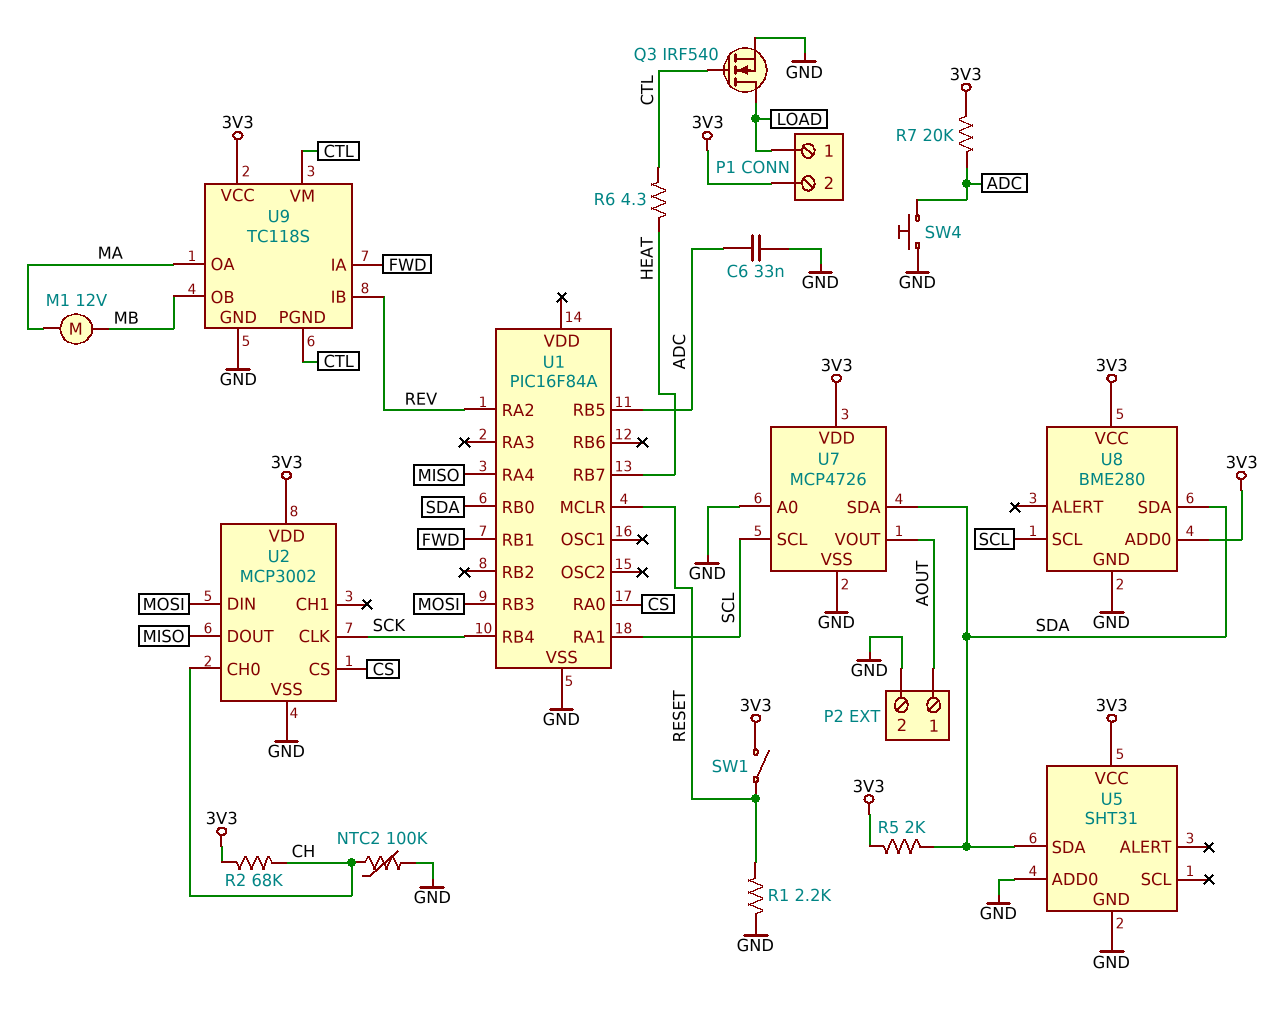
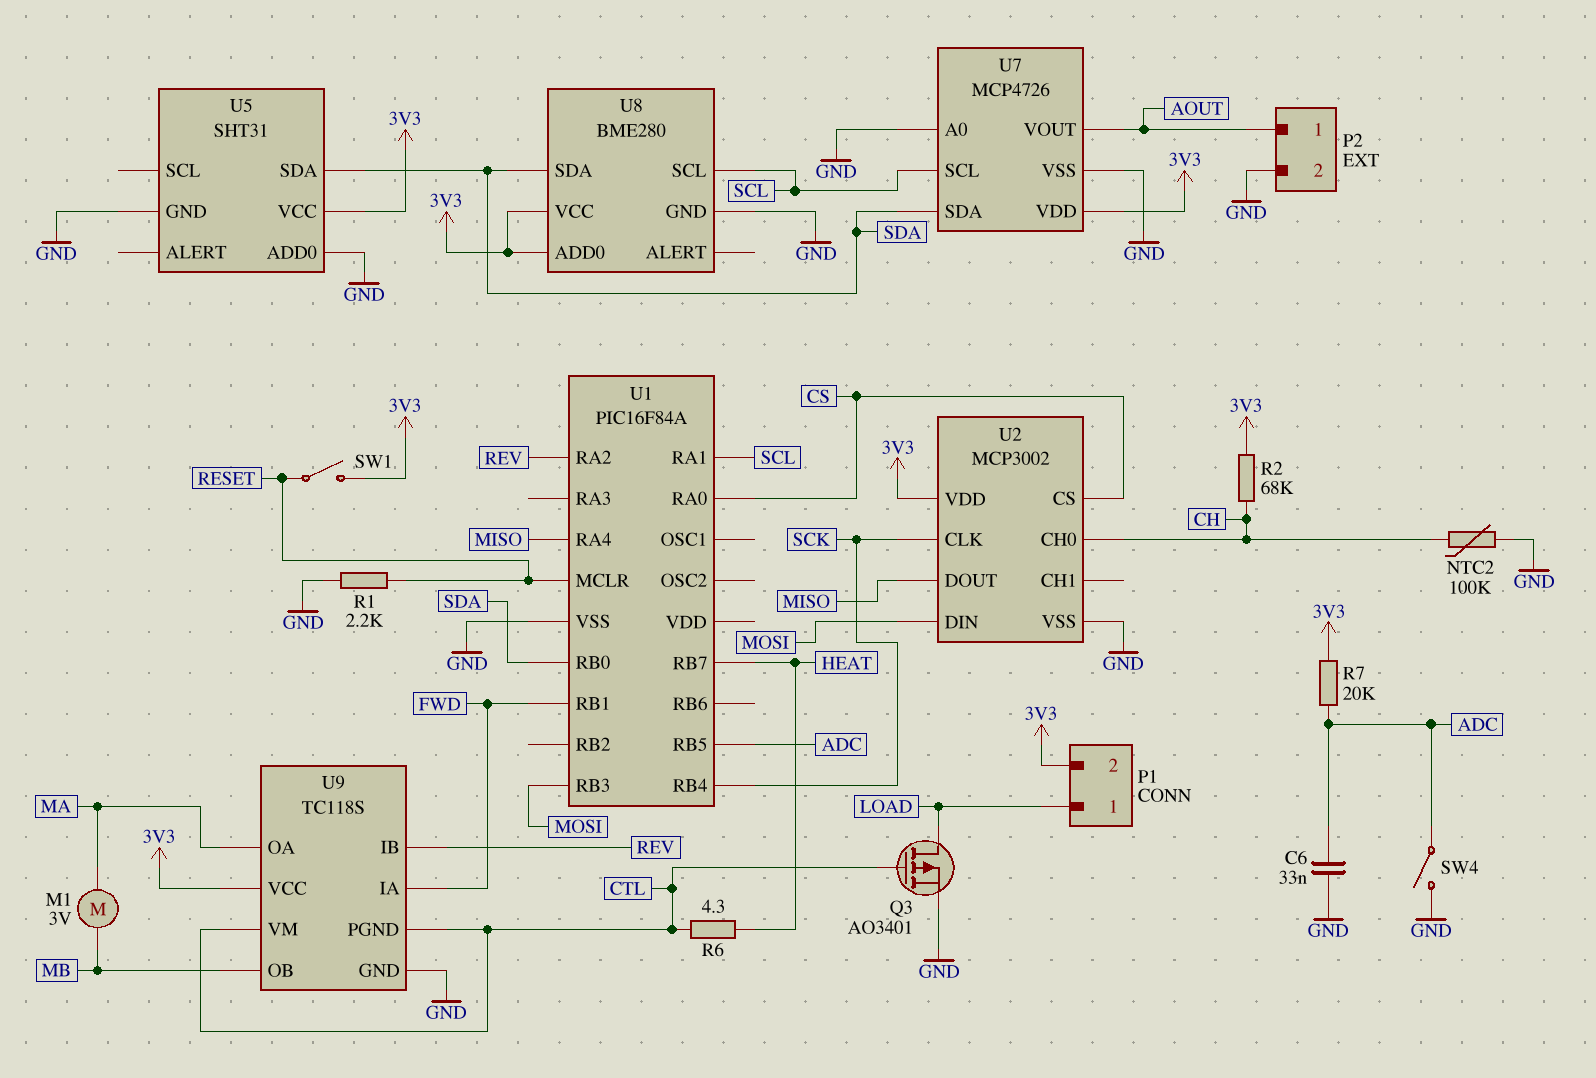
M1: motor 12V (MA, MB) -> motor 3V (MA, MB)
Q3: NMOS IRF540 (G CTL, D LOAD, S GND) -> PMOS AO3401 (G CTL, D LOAD, S GND)
R5: 2k (3V3, SDA) -> none
SW4: button (ADC, GND) -> switch (ADC, GND)

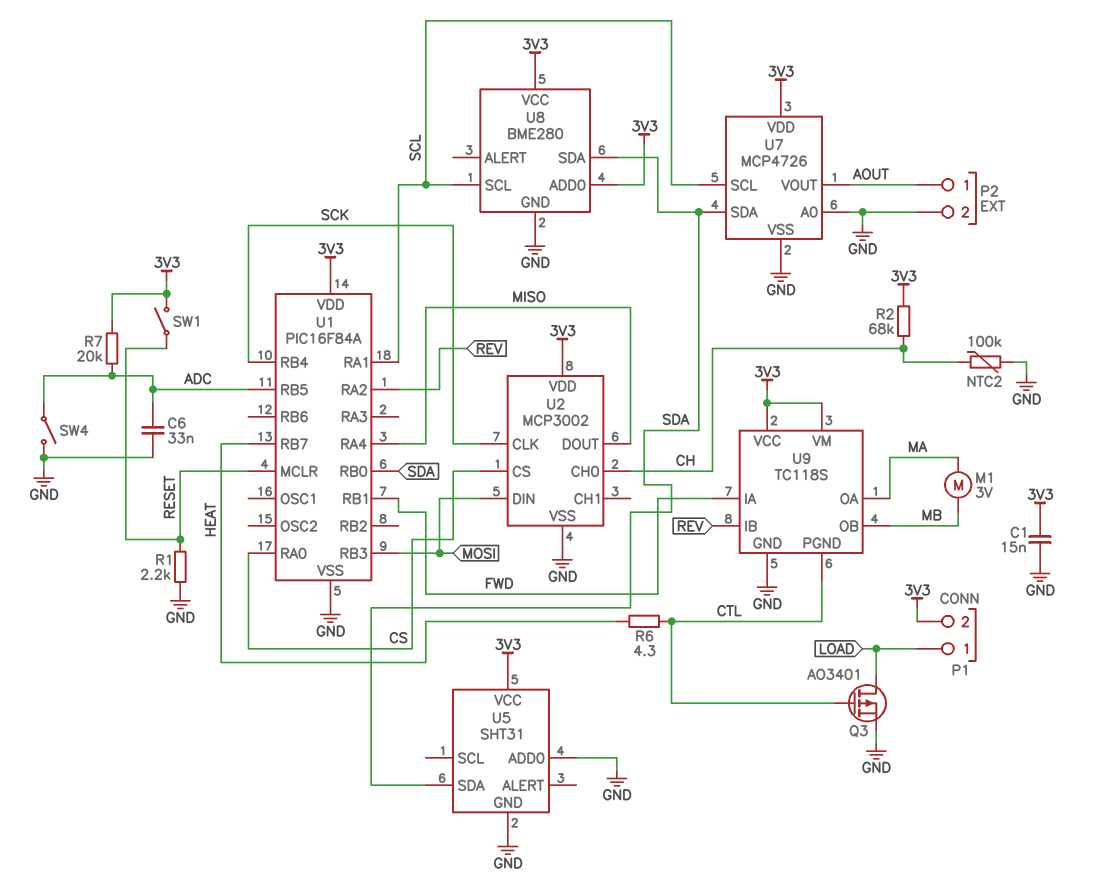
C1: none -> 15nF (3V3, GND)
U1 pin VDD: none -> 3V3
U9 pin VM: CTL -> 3V3

